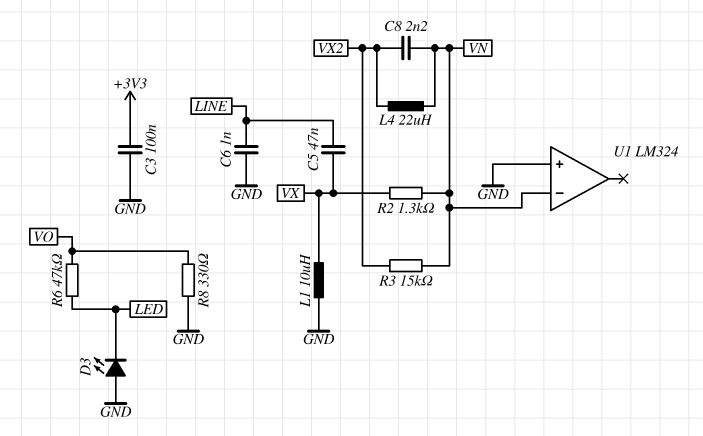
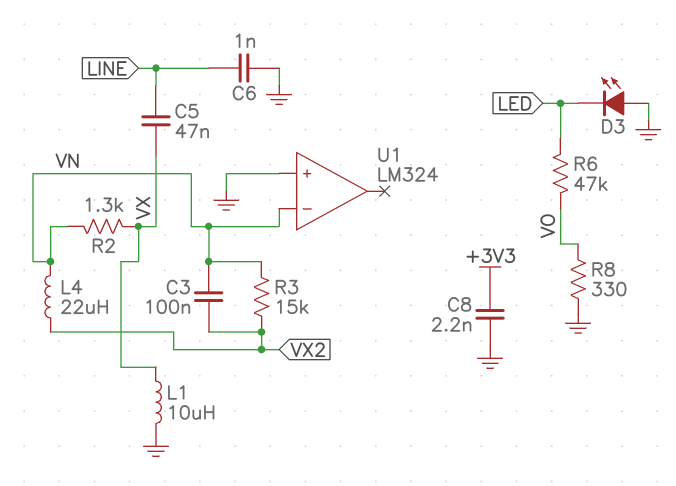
C3: 100nF (+3V3, GND) -> 100nF (VN, VX2)
C8: 2.2nF (VN, VX2) -> 2.2nF (+3V3, GND)

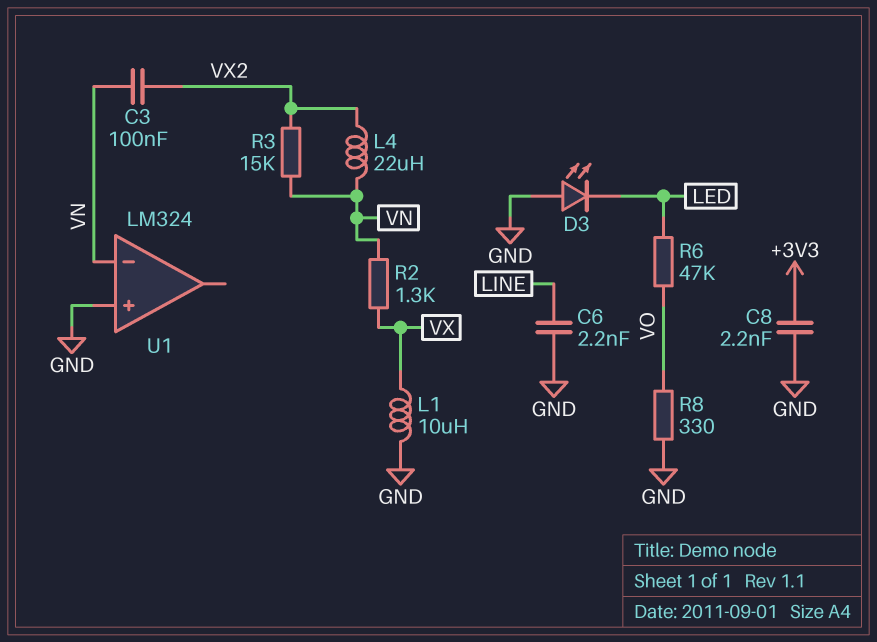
C5: 47nF (LINE, VX) -> none
C6: 1nF (GND, LINE) -> 2.2nF (GND, LINE)

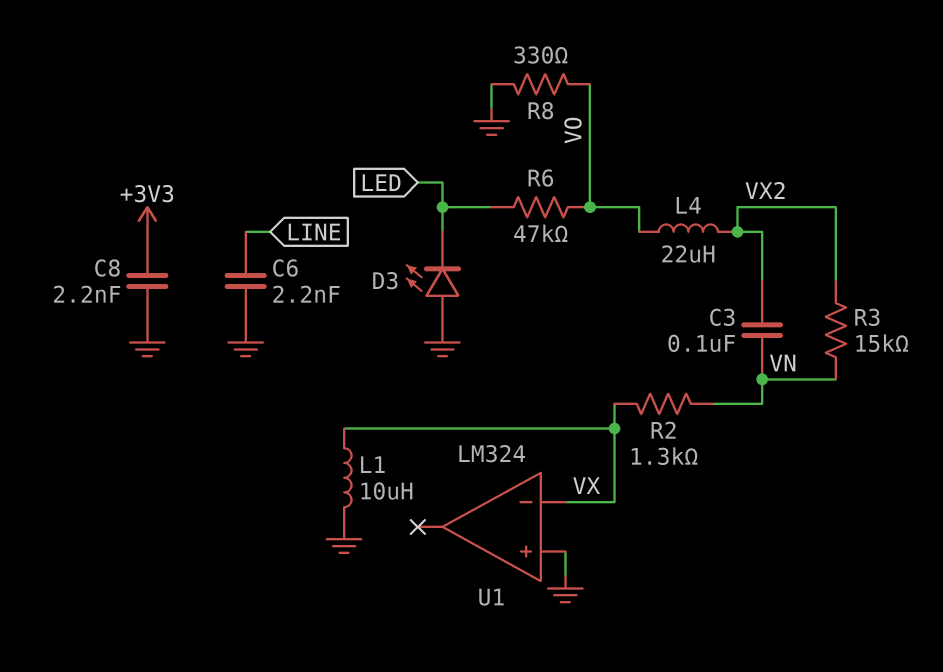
L4: 22uH (VN, VX2) -> 22uH (VO, VX2)
U1 pin in-: VN -> VX

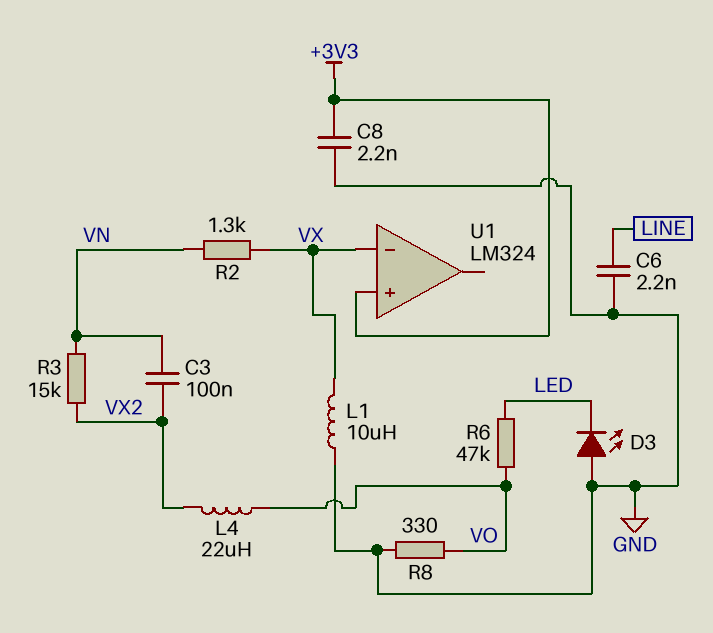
U1 pin in+: GND -> +3V3

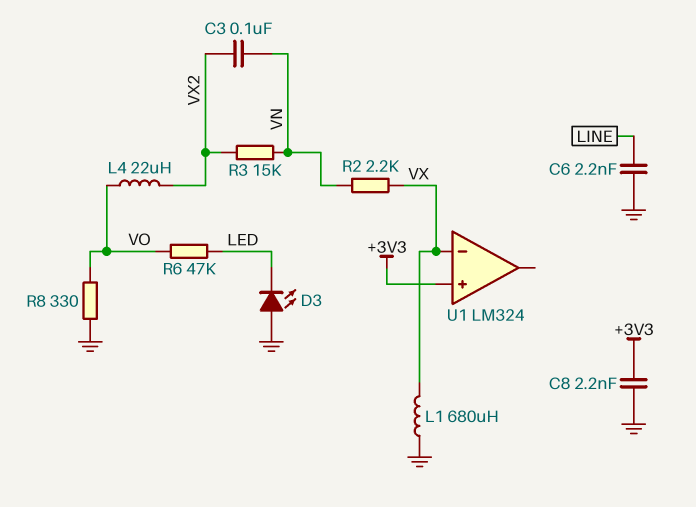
L1: 10uH (GND, VX) -> 680uH (GND, VX)
R2: 1.3k (VN, VX) -> 2.2k (VN, VX)

